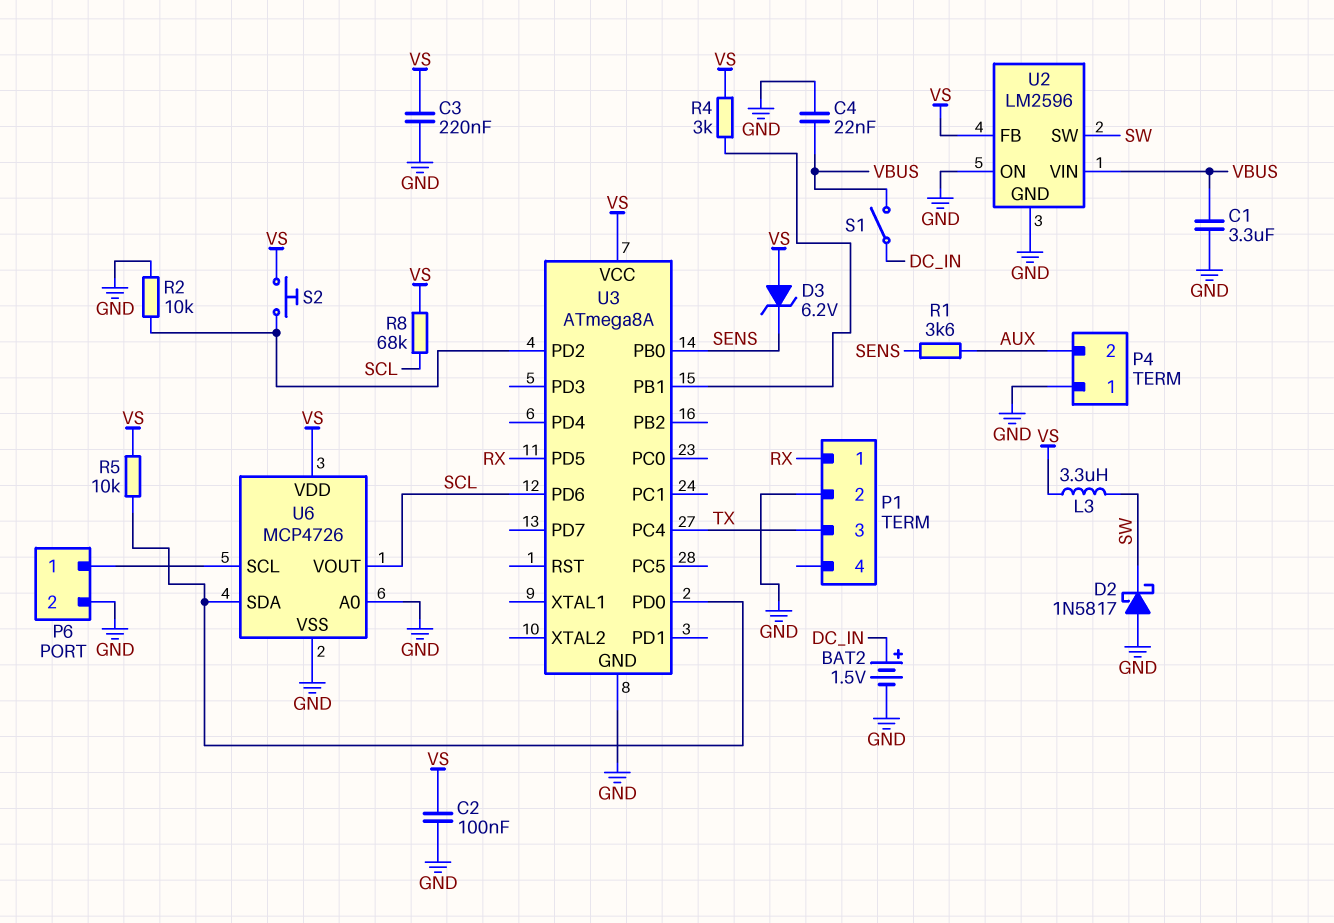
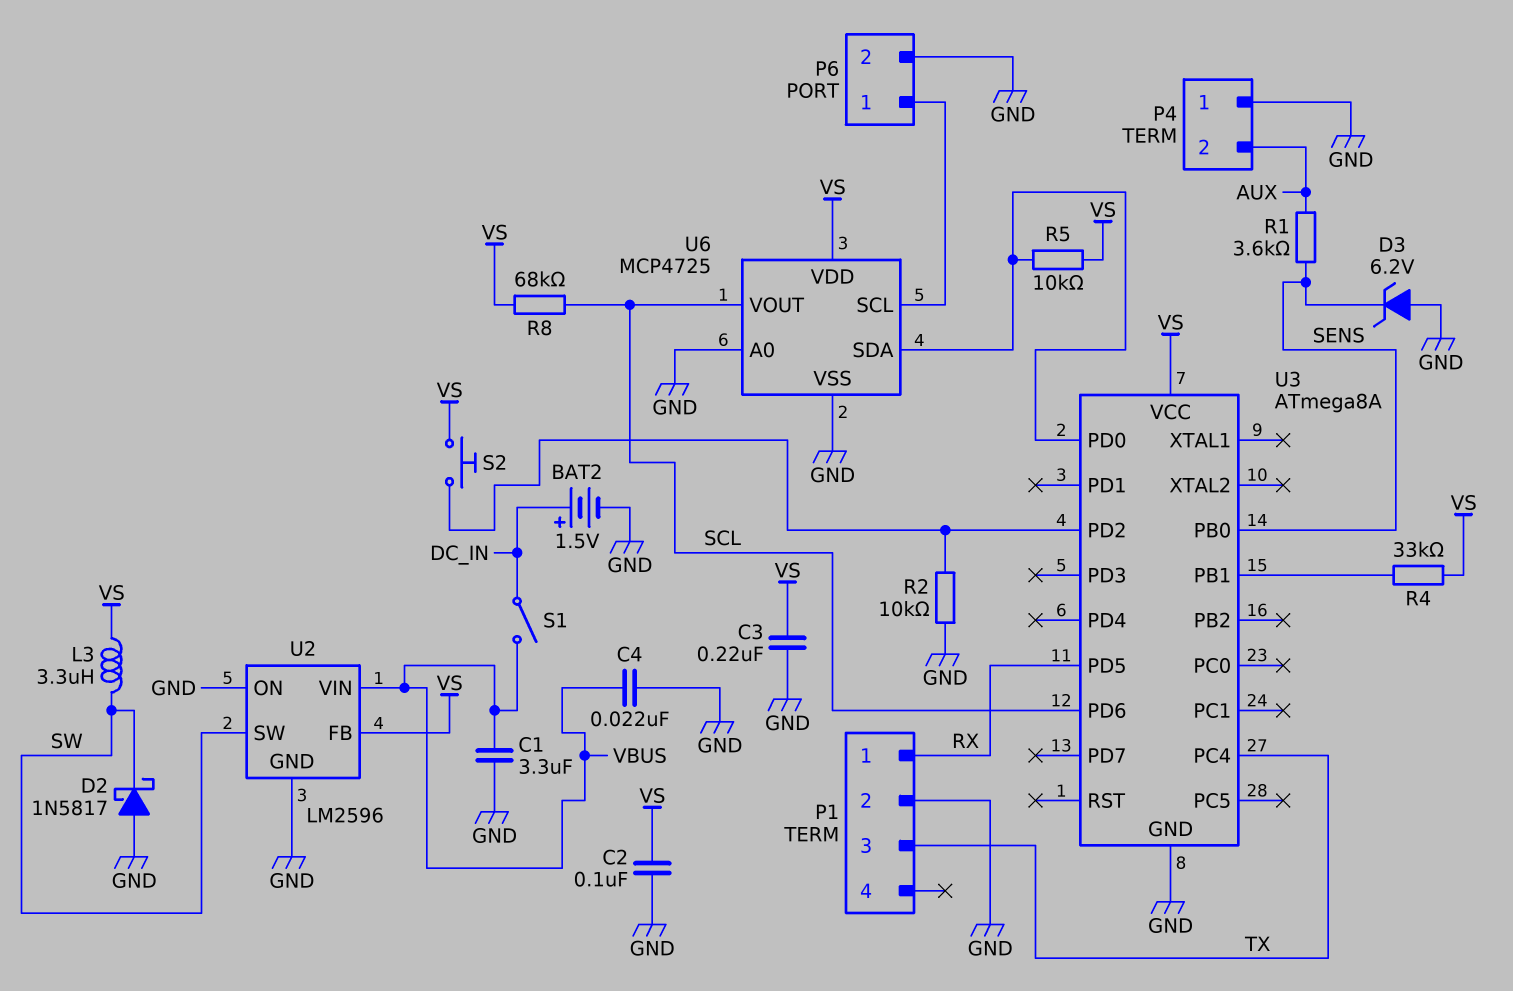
D3: zener 6.2V (A VS, K SENS) -> zener 6.2V (A GND, K SENS)
R4: 3k (U3/PB1, VS) -> 33k (U3/PB1, VS)
U6: MCP4726 -> MCP4725

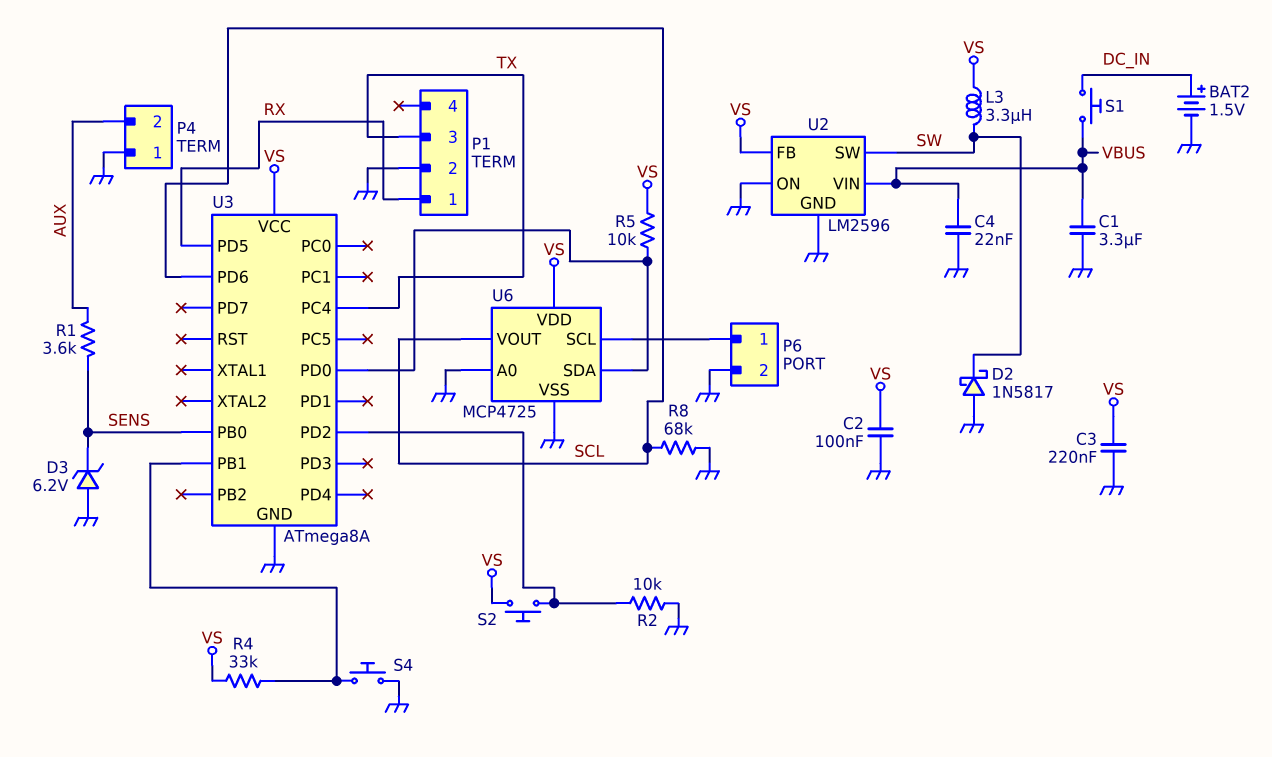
R8: 68k (SCL, VS) -> 68k (GND, SCL)
S1: switch (DC_IN, VBUS) -> button (DC_IN, VBUS)
S4: none -> button (GND, U3/PB1)

